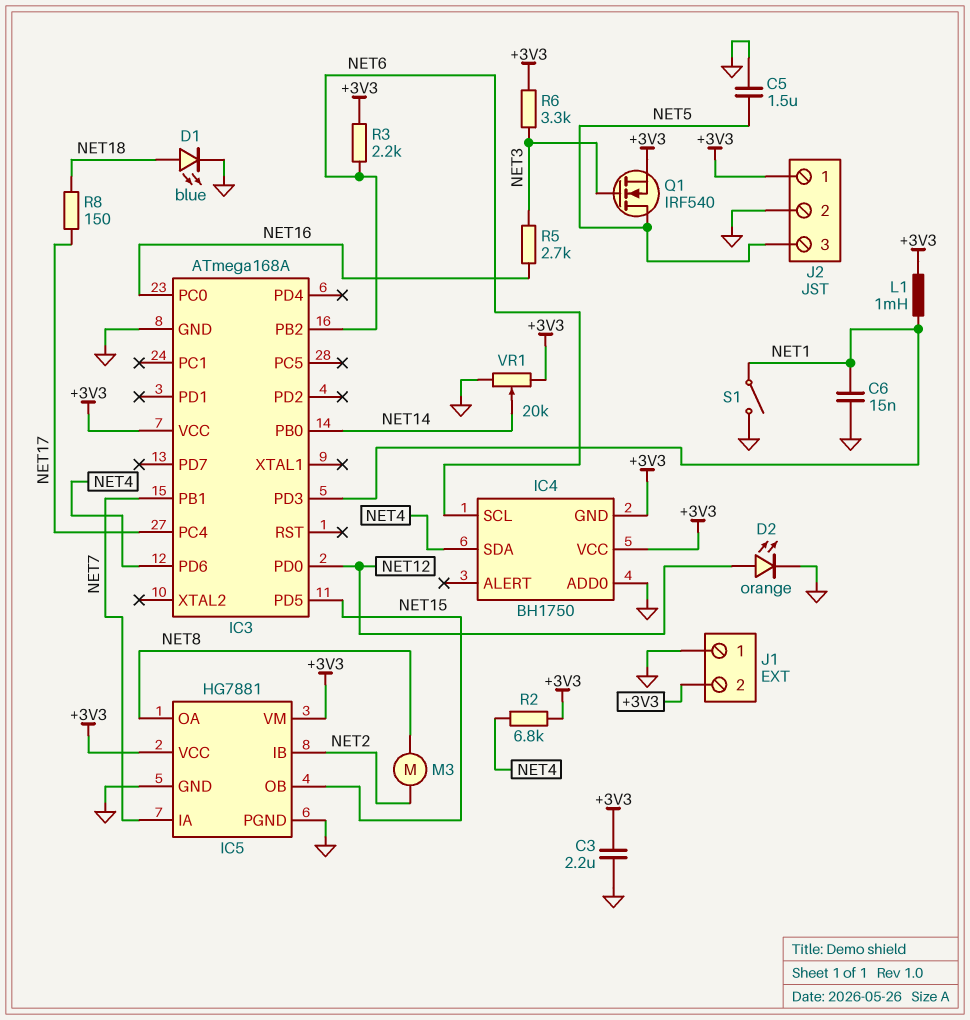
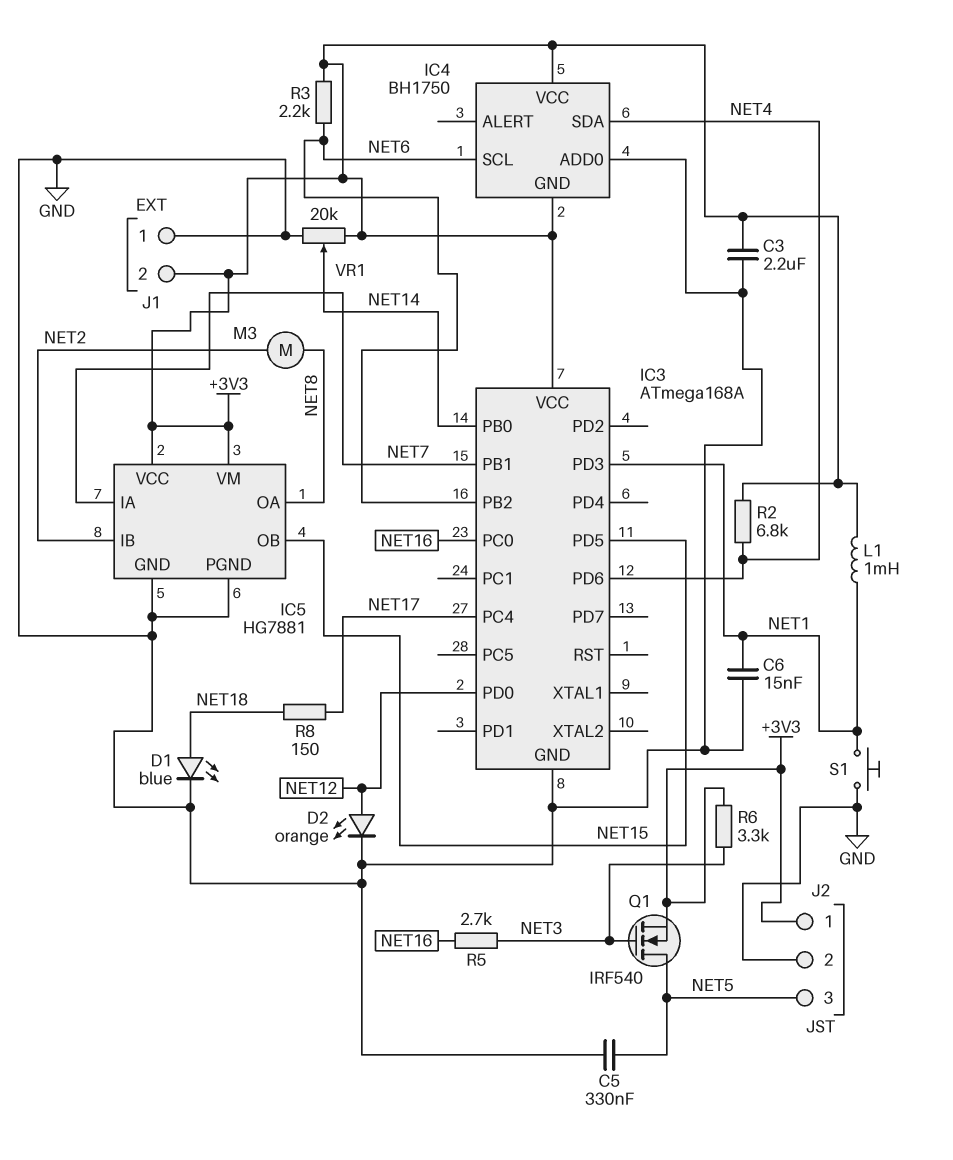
C5: 1.5uF (GND, NET5) -> 330nF (GND, NET5)
S1: switch (GND, NET1) -> button (GND, NET1)

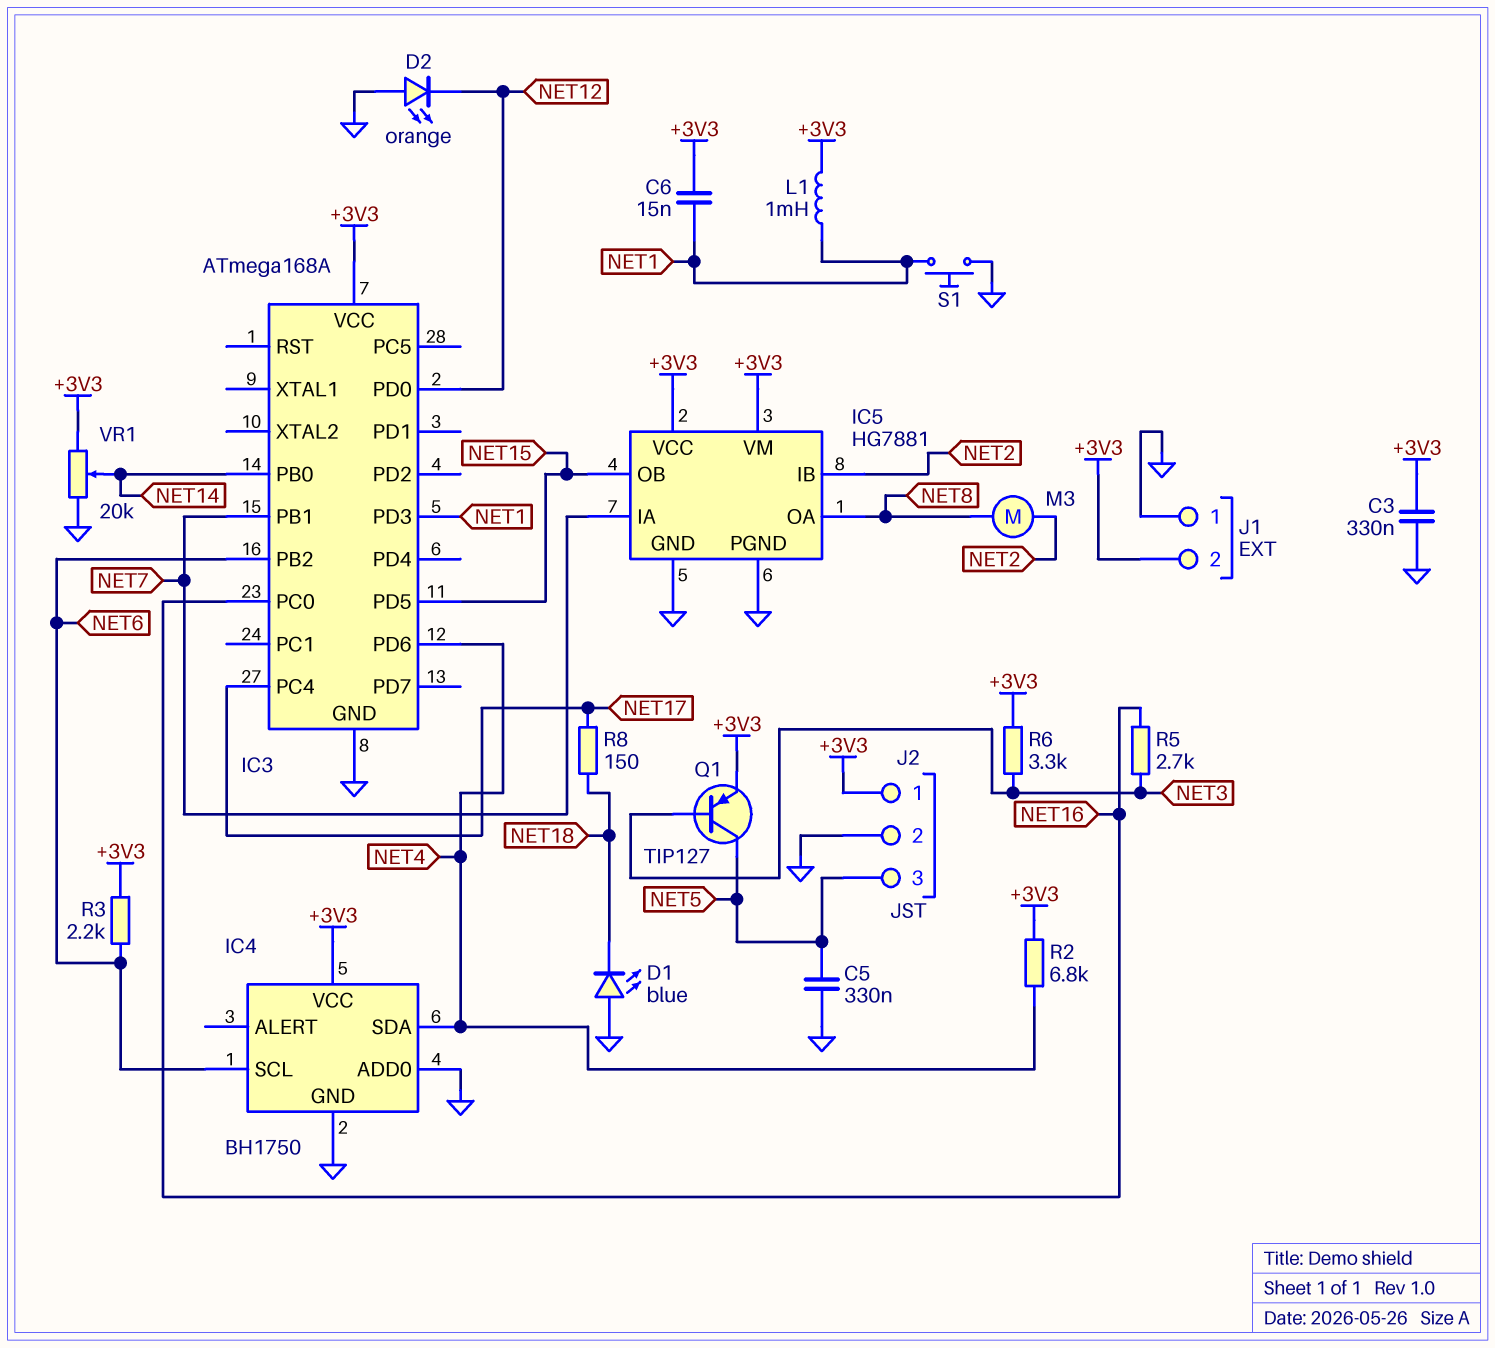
C3: 2.2uF (+3V3, GND) -> 330nF (+3V3, GND)
C6: 15nF (GND, NET1) -> 15nF (+3V3, NET1)
D1: LED blue (A NET18, K GND) -> LED blue (A GND, K NET18)
D2: LED orange (A NET12, K GND) -> LED orange (A GND, K NET12)
IC4 pin GND: +3V3 -> GND
Q1: NMOS IRF540 (G NET3, D NET5, S +3V3) -> PNP TIP127 (B NET3, C NET5, E +3V3)

